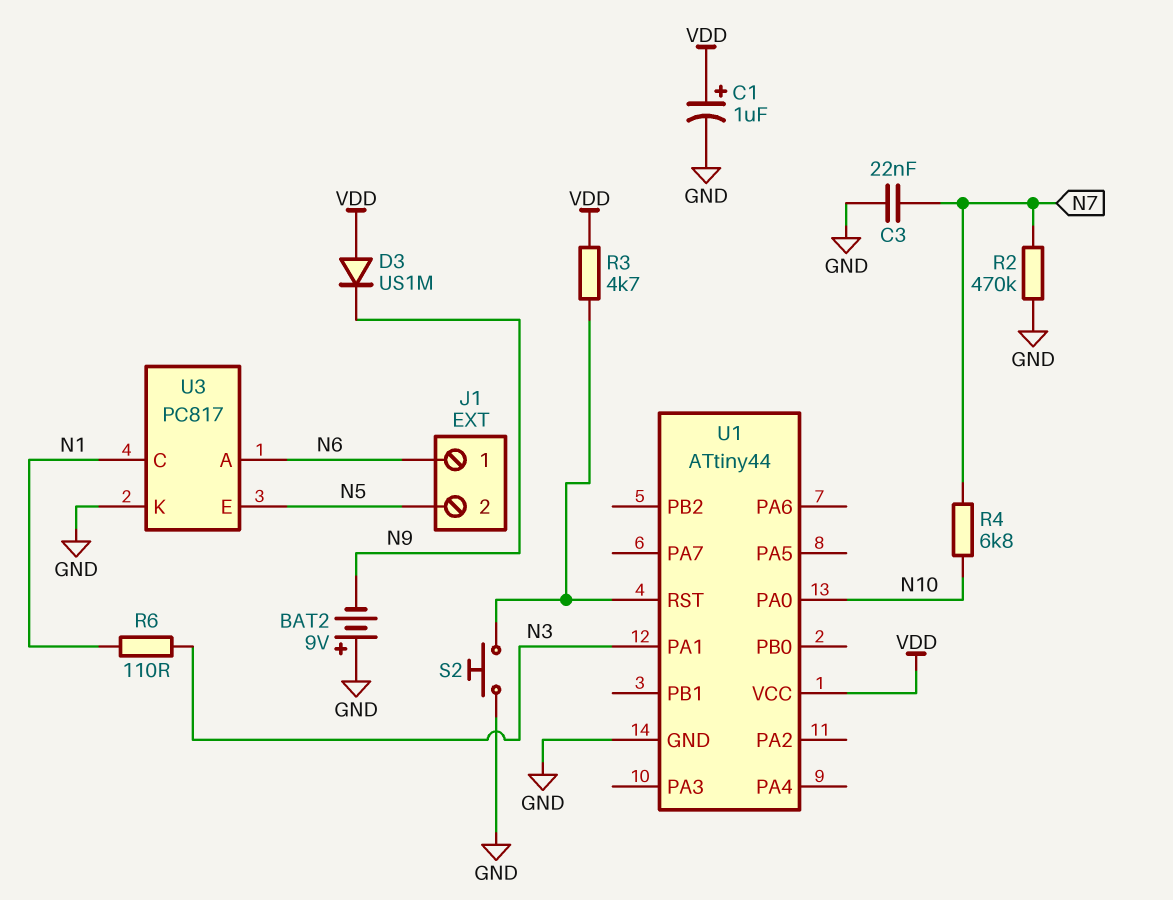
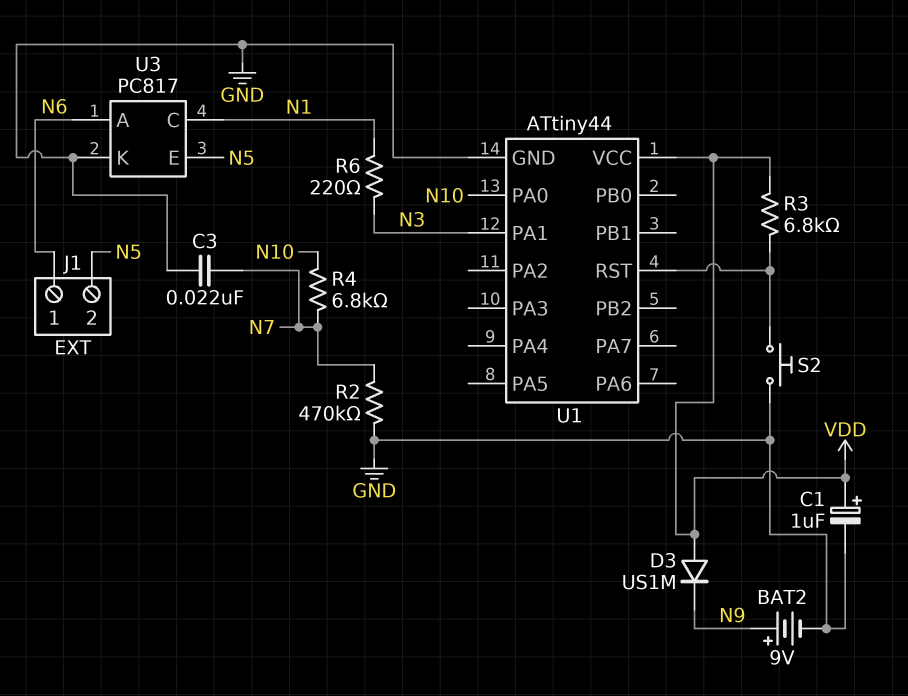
BAT2: 9V (plus GND, minus N9) -> 9V (plus N9, minus GND)
R3: 4.7k (U1/RST, VDD) -> 6.8k (U1/RST, VDD)
R6: 110 (N1, N3) -> 220 (N1, N3)

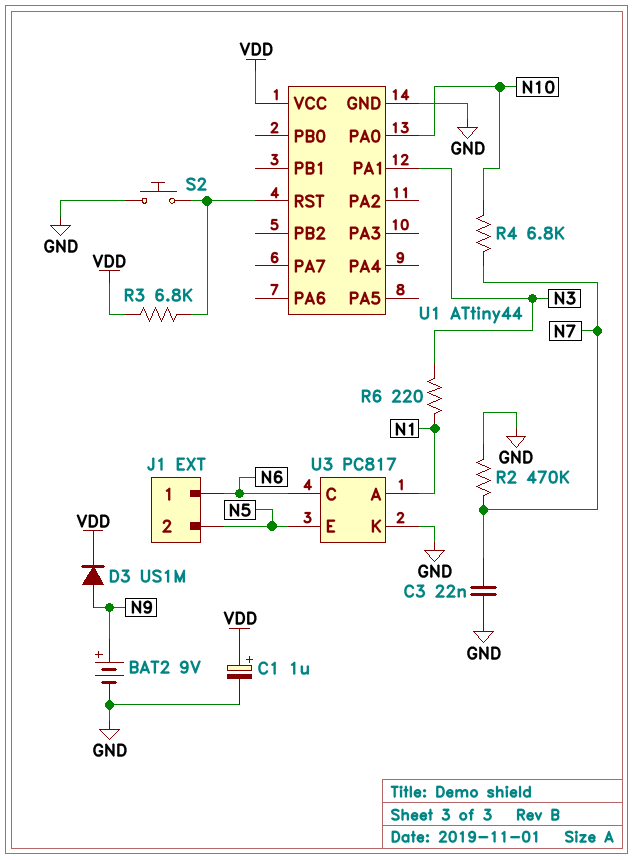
D3: diode US1M (A VDD, K N9) -> diode US1M (A N9, K VDD)
U3 pin A: N6 -> N1
U3 pin C: N1 -> N6

